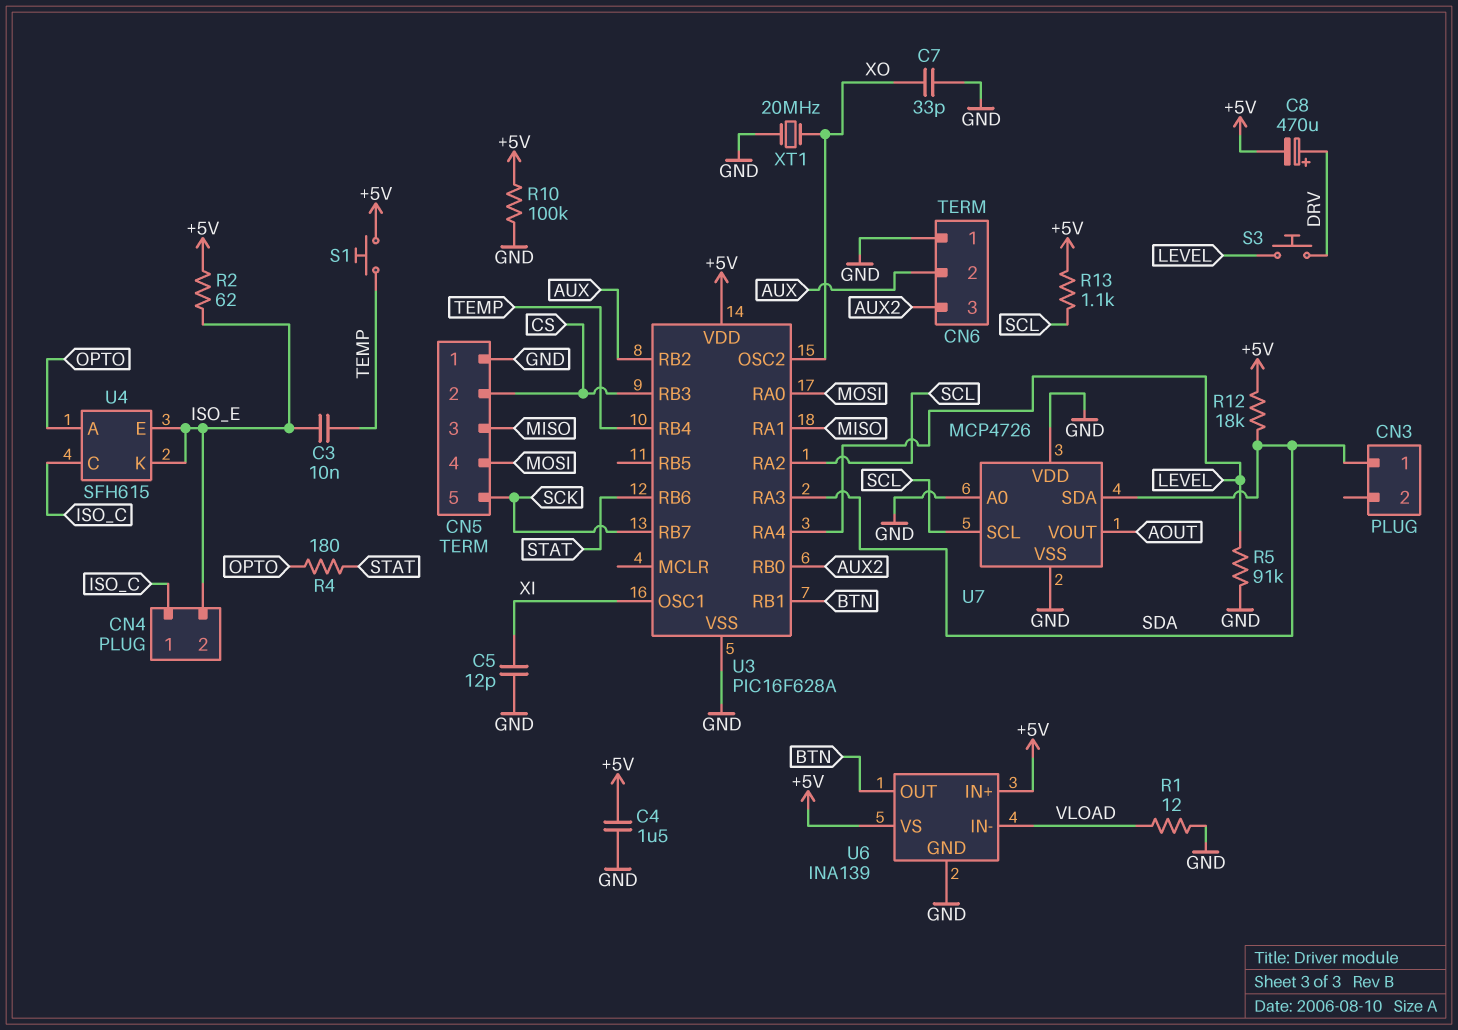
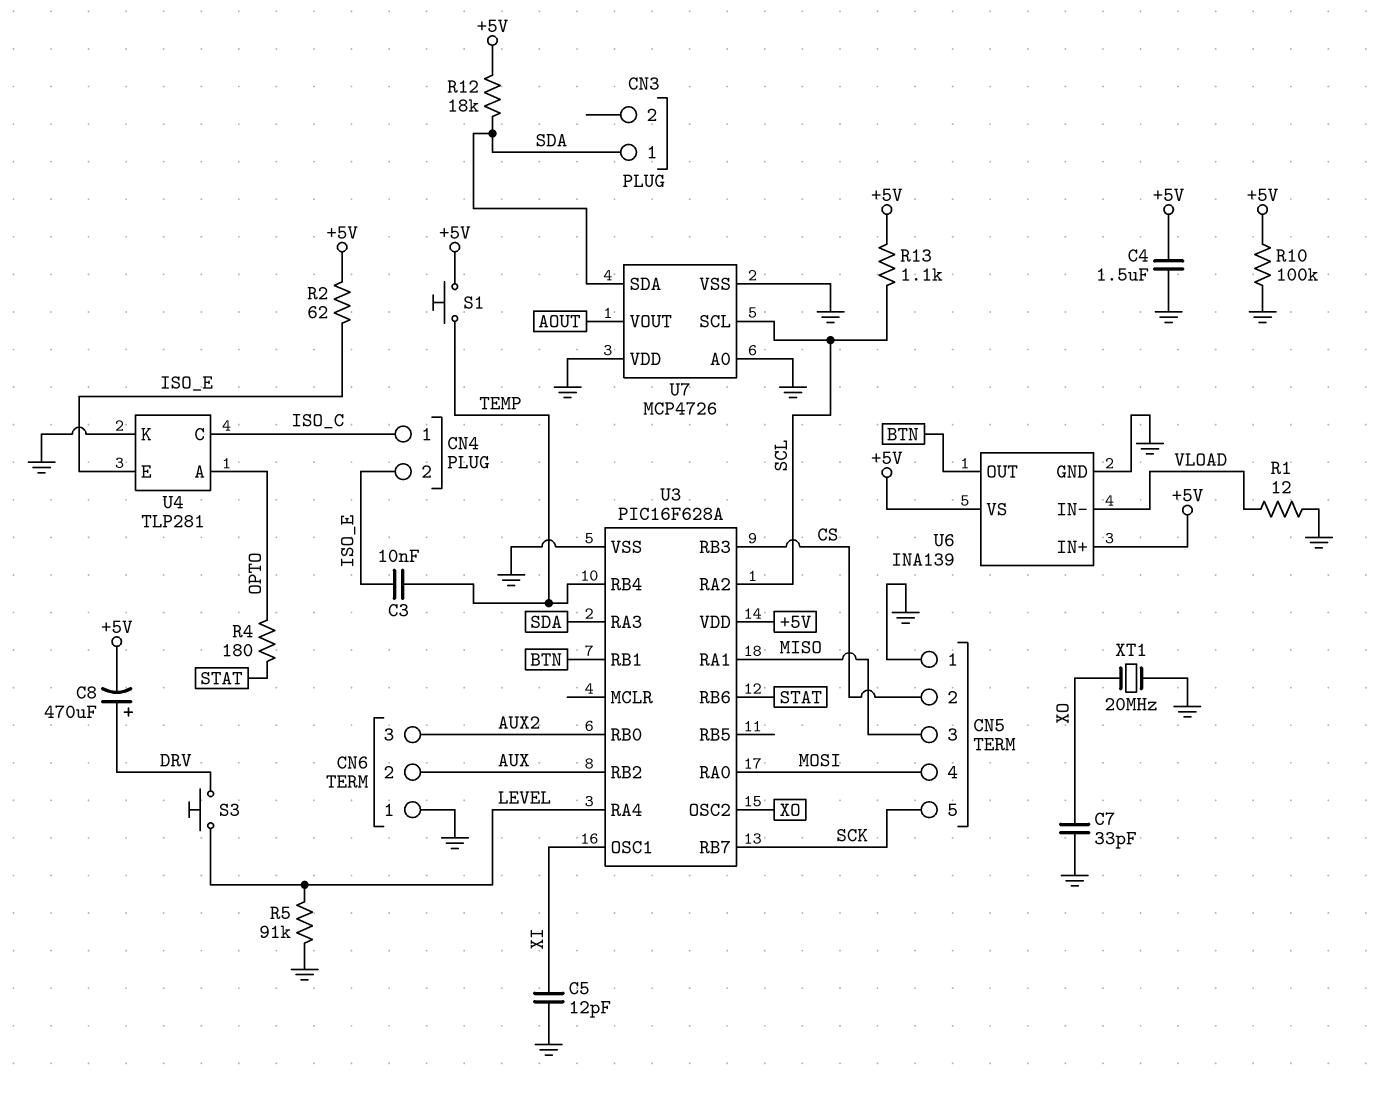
U4: SFH615 -> TLP281
U4 pin K: ISO_E -> GND

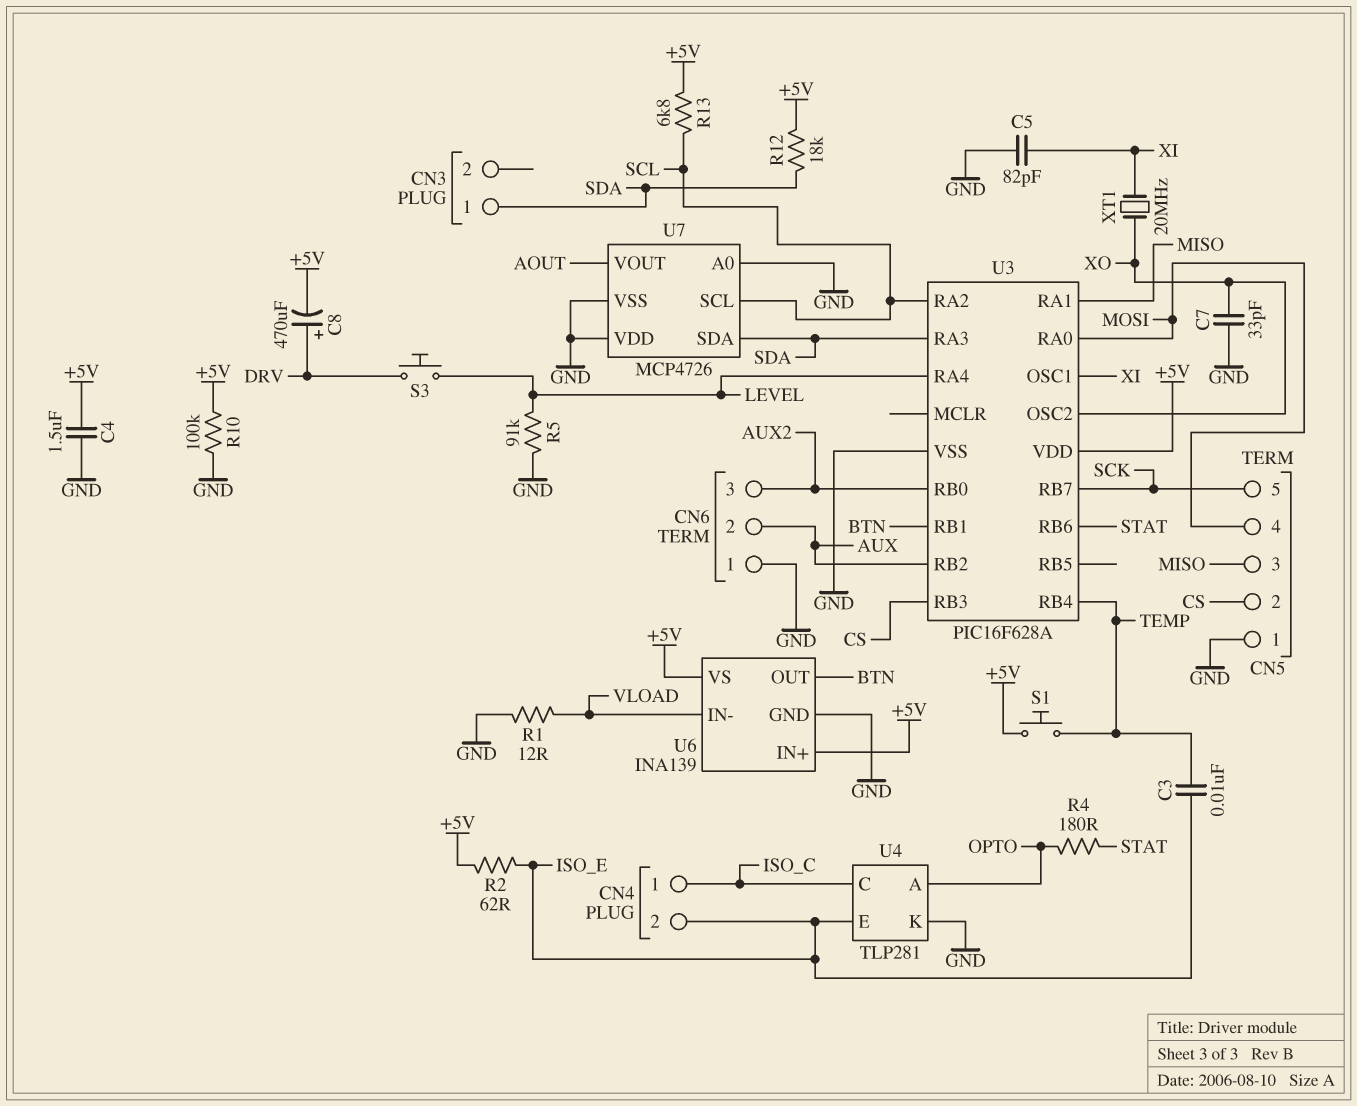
C5: 12pF (GND, XI) -> 82pF (GND, XI)
R13: 1.1k (+5V, SCL) -> 6.8k (+5V, SCL)
XT1: 20MHz (GND, XO) -> 20MHz (XI, XO)

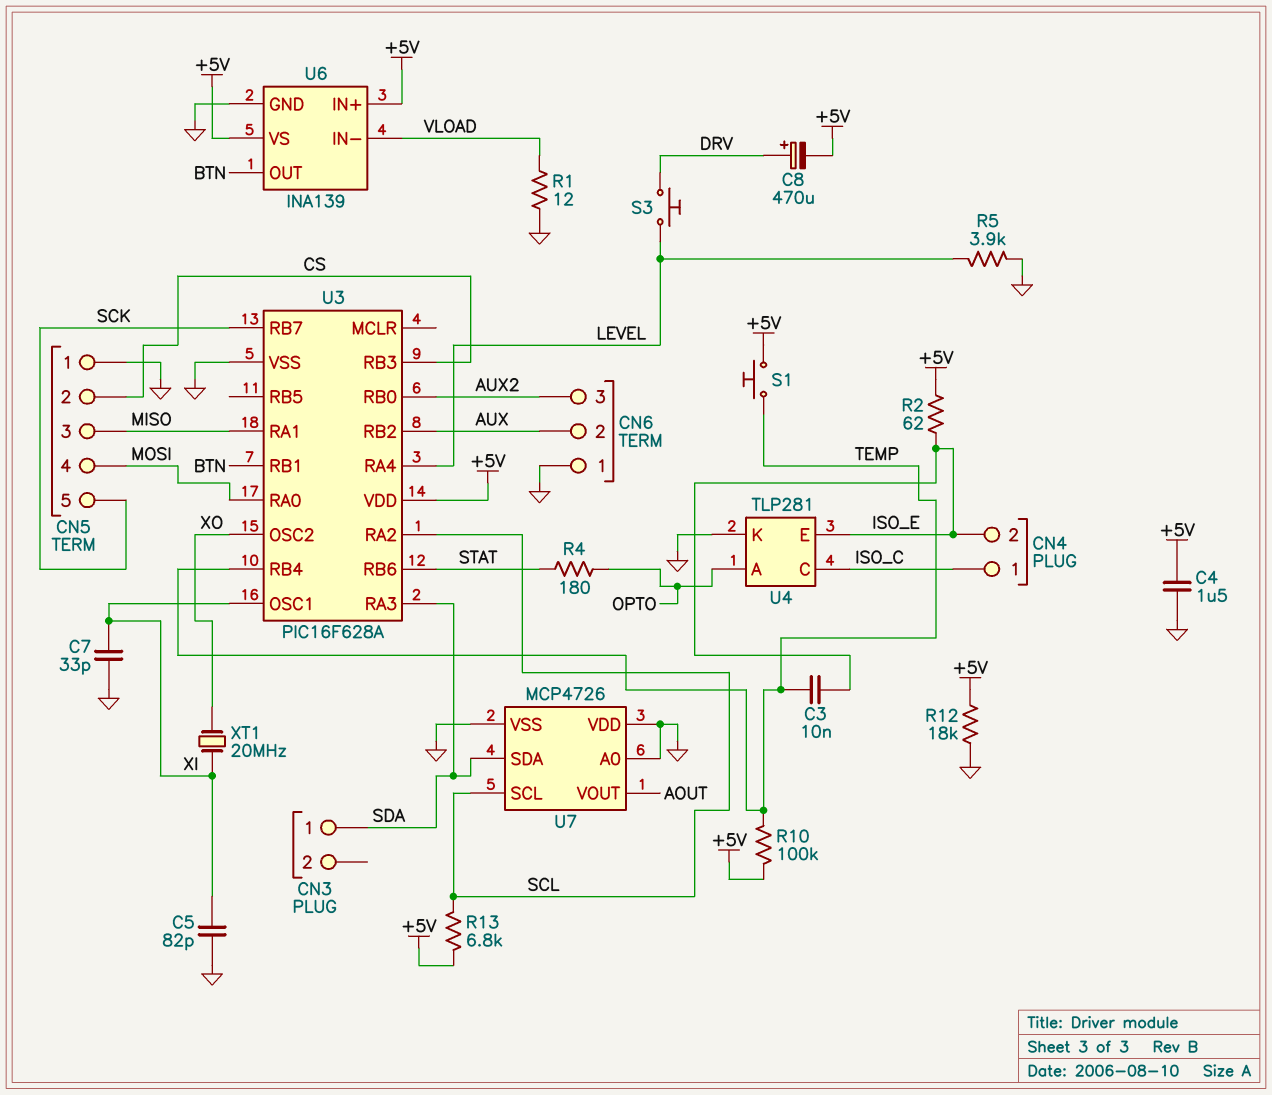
C7: 33pF (GND, XO) -> 33pF (GND, XI)
R5: 91k (GND, LEVEL) -> 3.9k (GND, LEVEL)
R10: 100k (+5V, GND) -> 100k (+5V, TEMP)
R12: 18k (+5V, SDA) -> 18k (+5V, GND)

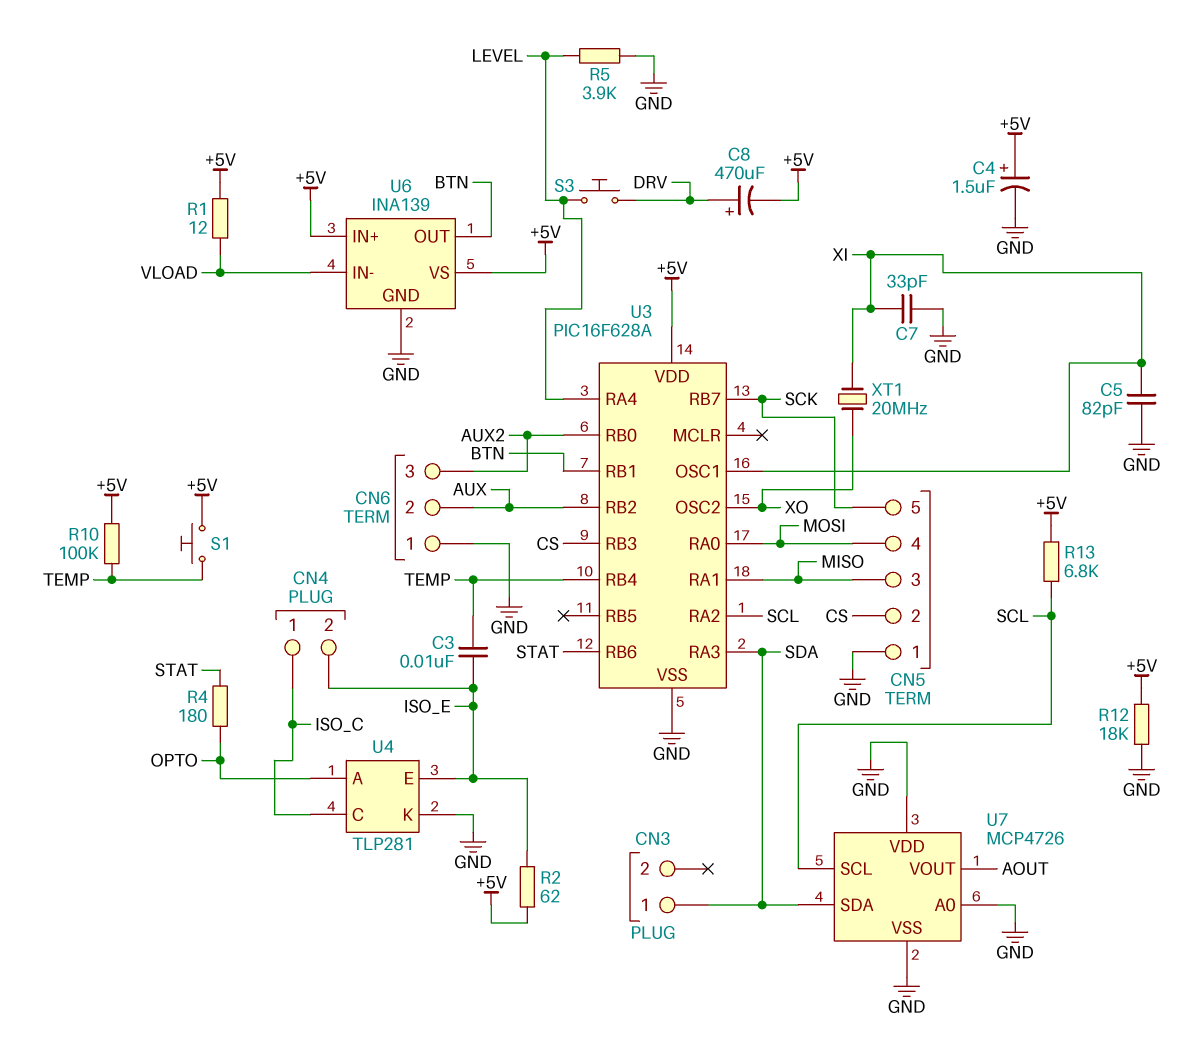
C4: 1.5uF (+5V, GND) -> 1.5uF (plus +5V, minus GND)
R1: 12 (GND, VLOAD) -> 12 (+5V, VLOAD)

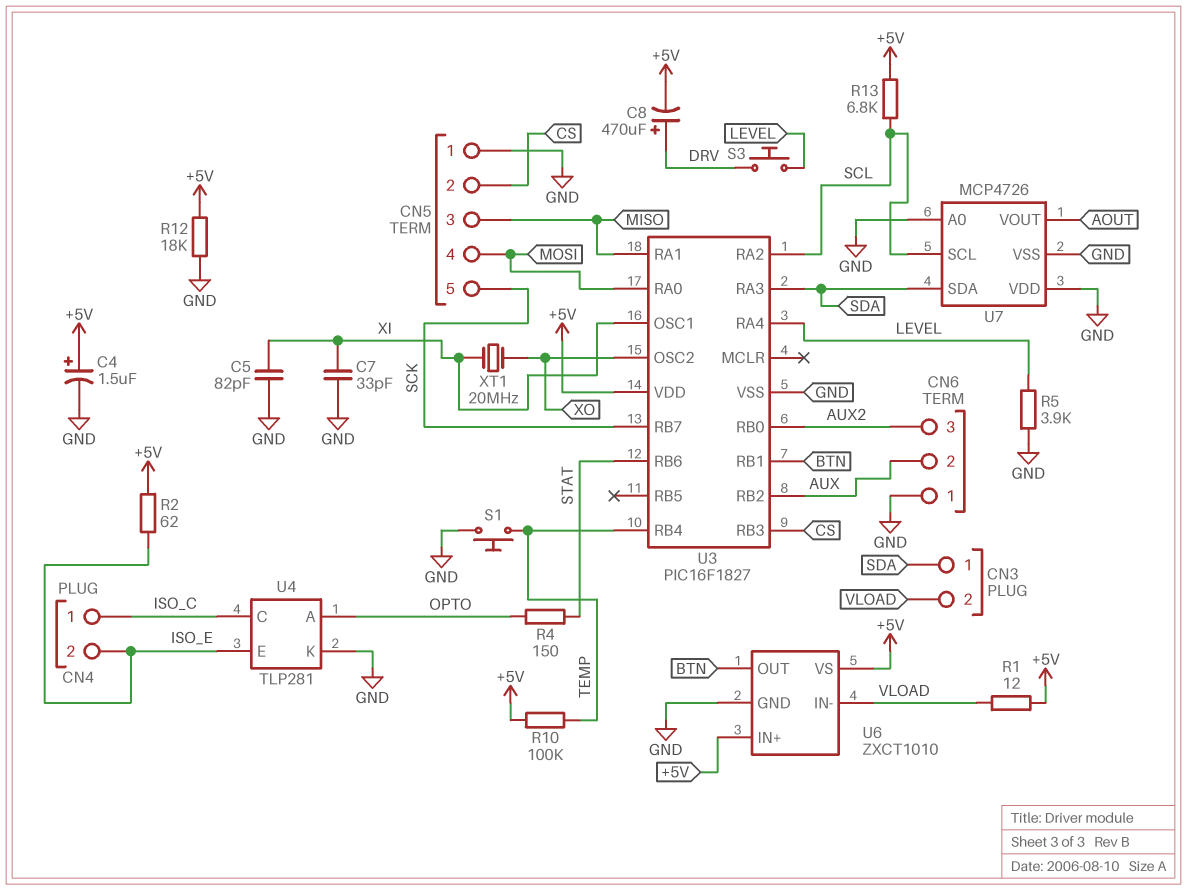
C3: 10nF (ISO_E, TEMP) -> none
CN3 pin 2: none -> VLOAD
R4: 180 (OPTO, STAT) -> 150 (OPTO, STAT)
S1: button (+5V, TEMP) -> button (GND, TEMP)
U3: PIC16F628A -> PIC16F1827
U6: INA139 -> ZXCT1010

